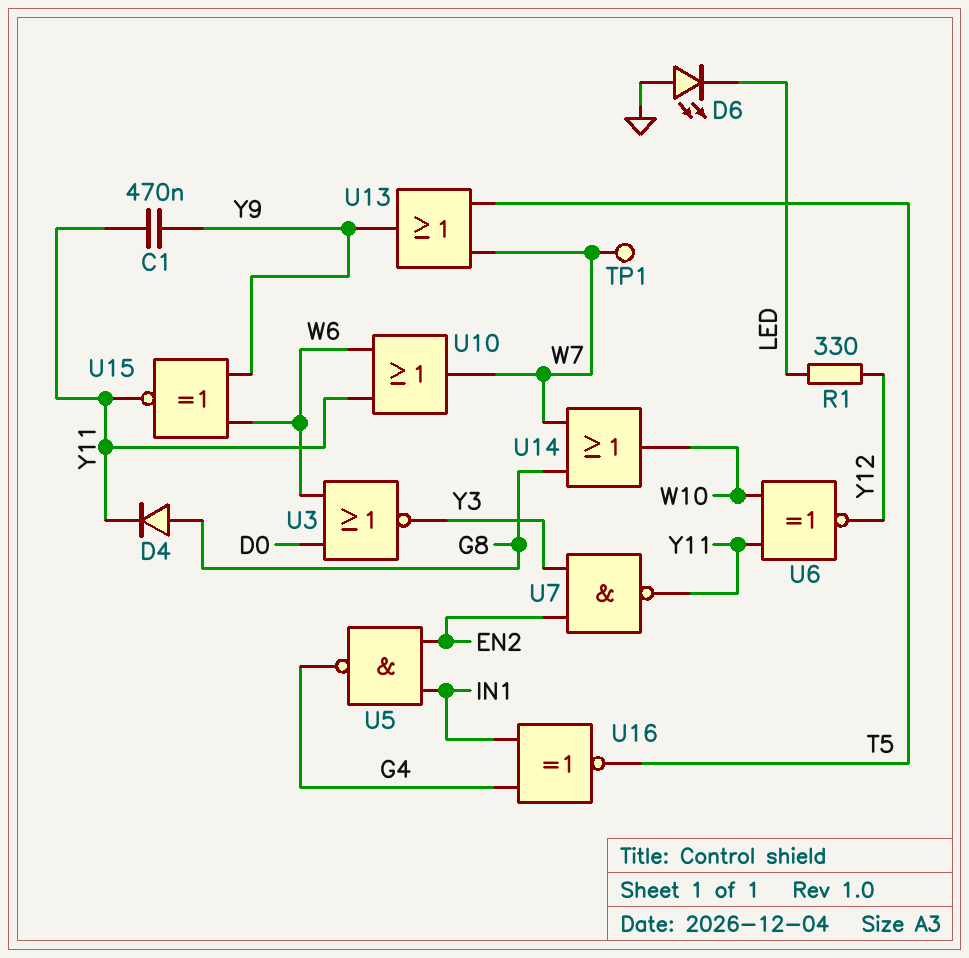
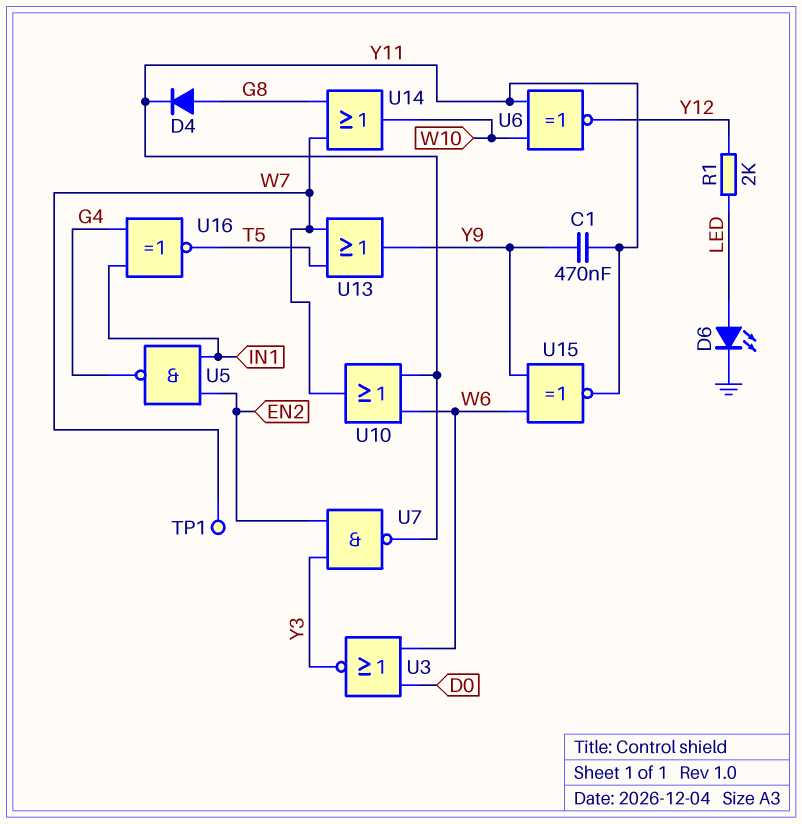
D6: LED (A GND, K LED) -> LED (A LED, K GND)
R1: 330 (LED, Y12) -> 2k (LED, Y12)

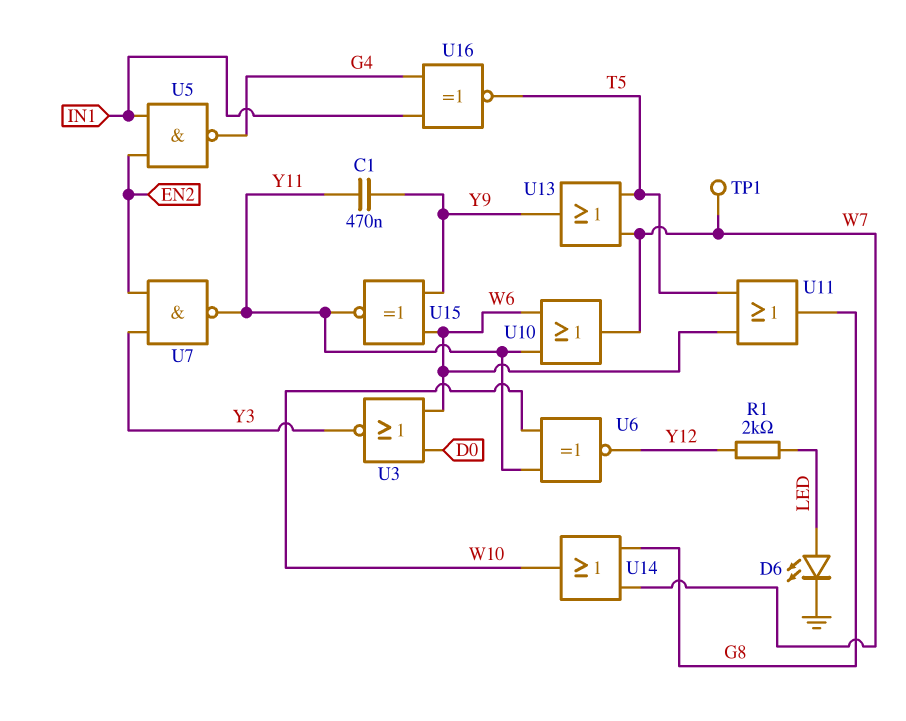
D4: diode (A G8, K Y11) -> none
U11: none -> OR (in T5, in W6, out G8)

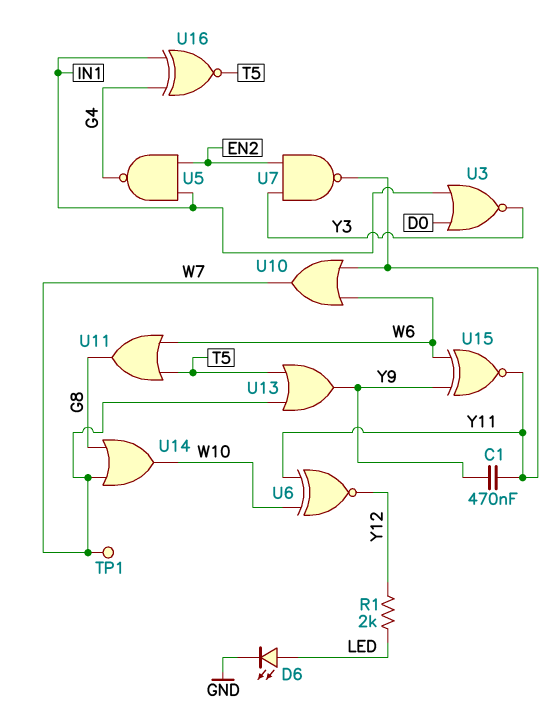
U3: NOR (in D0, in W6, out Y3) -> NOR (in D0, in IN1, out Y3)

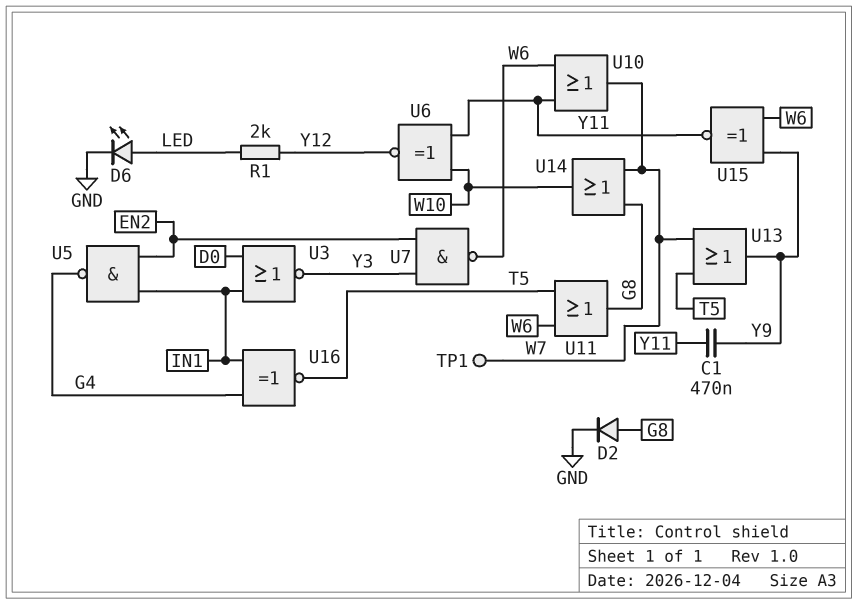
D2: none -> diode (A G8, K GND)
U7: NAND (in EN2, in Y3, out Y11) -> NAND (in EN2, in Y3, out W6)

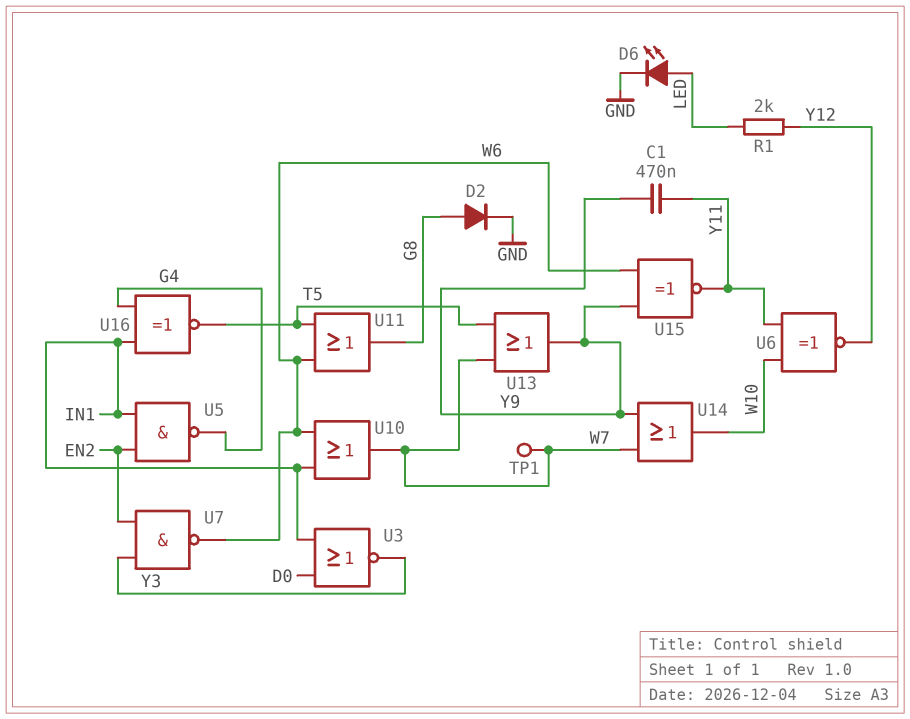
U10: OR (in W6, in Y11, out W7) -> OR (in IN1, in W6, out W7)
U14: OR (in G8, in W7, out W10) -> OR (in W7, in Y9, out W10)

